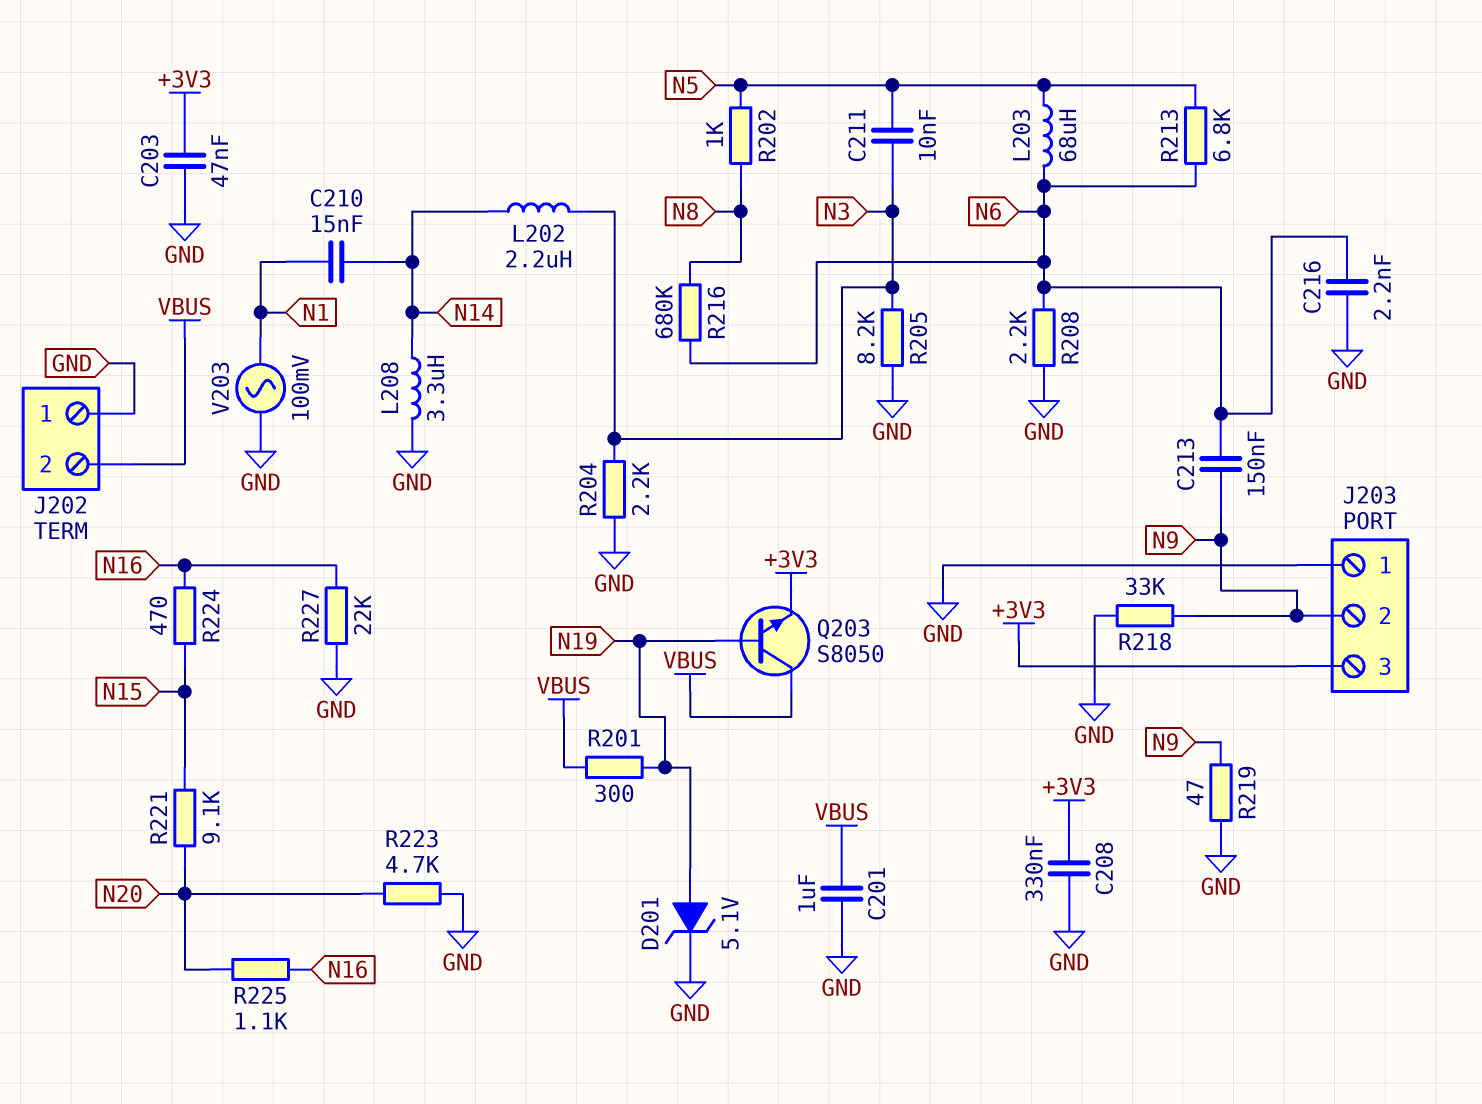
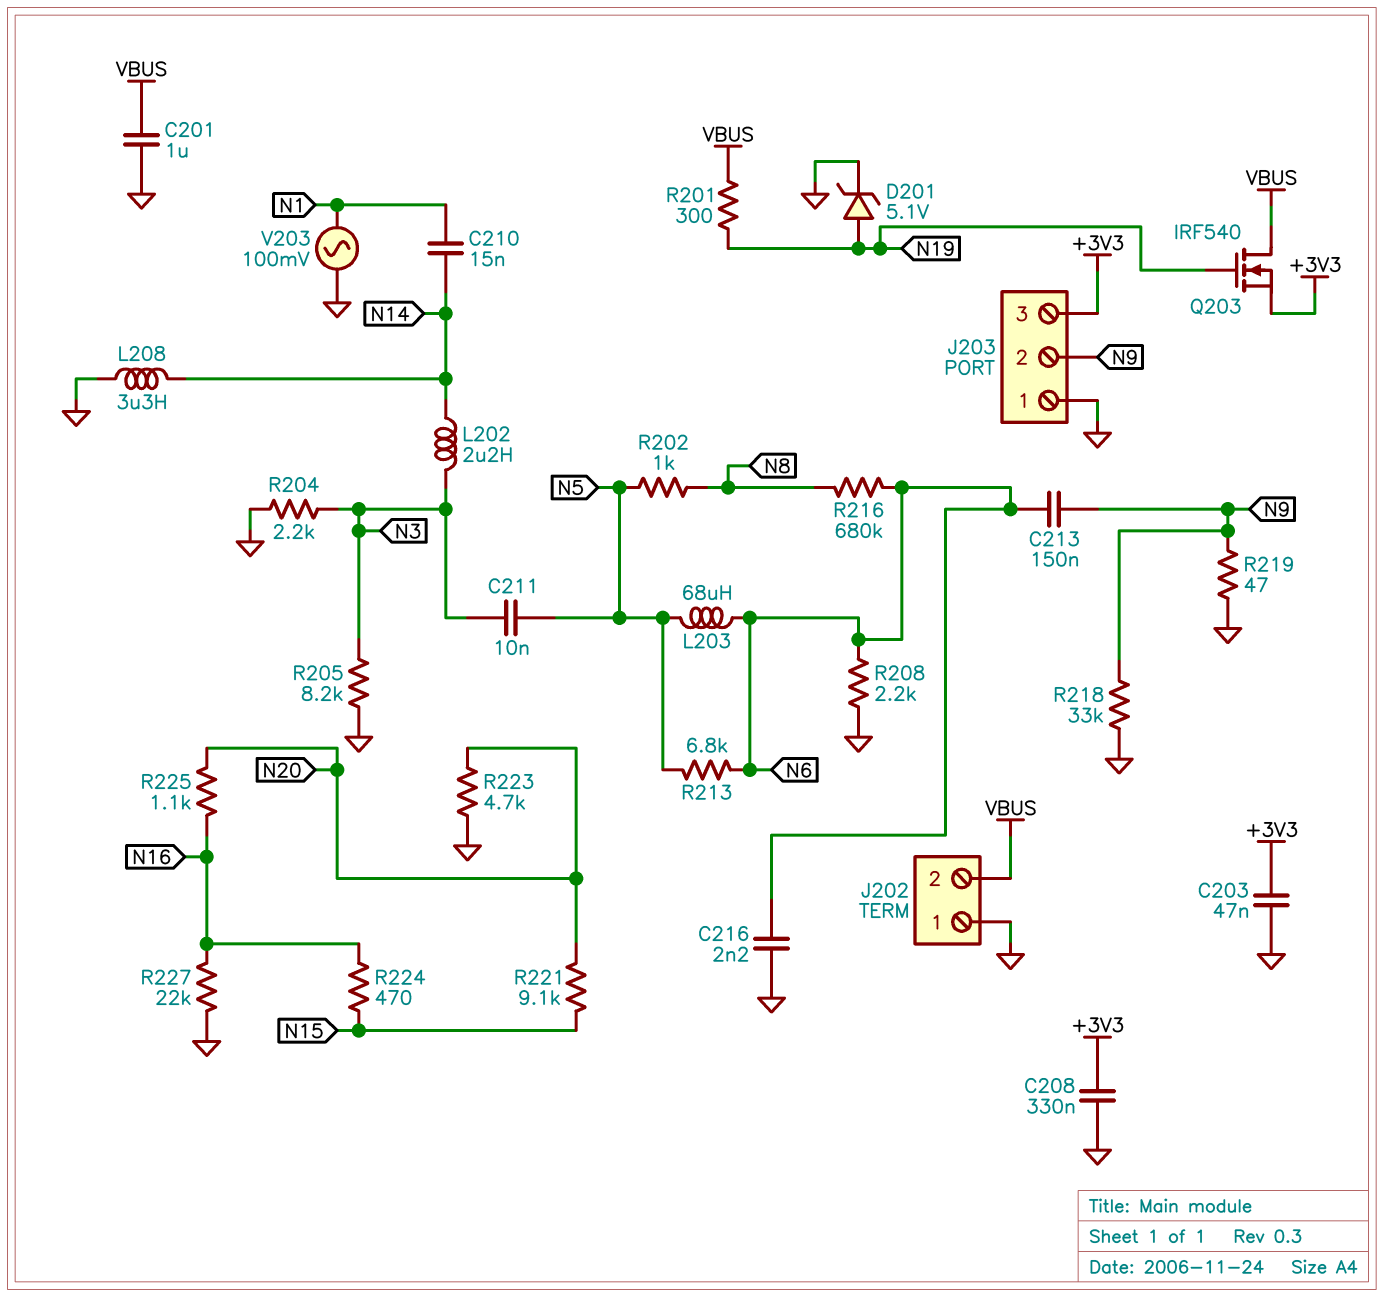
Q203: NPN S8050 (B N19, C VBUS, E +3V3) -> NMOS IRF540 (G N19, D VBUS, S +3V3)

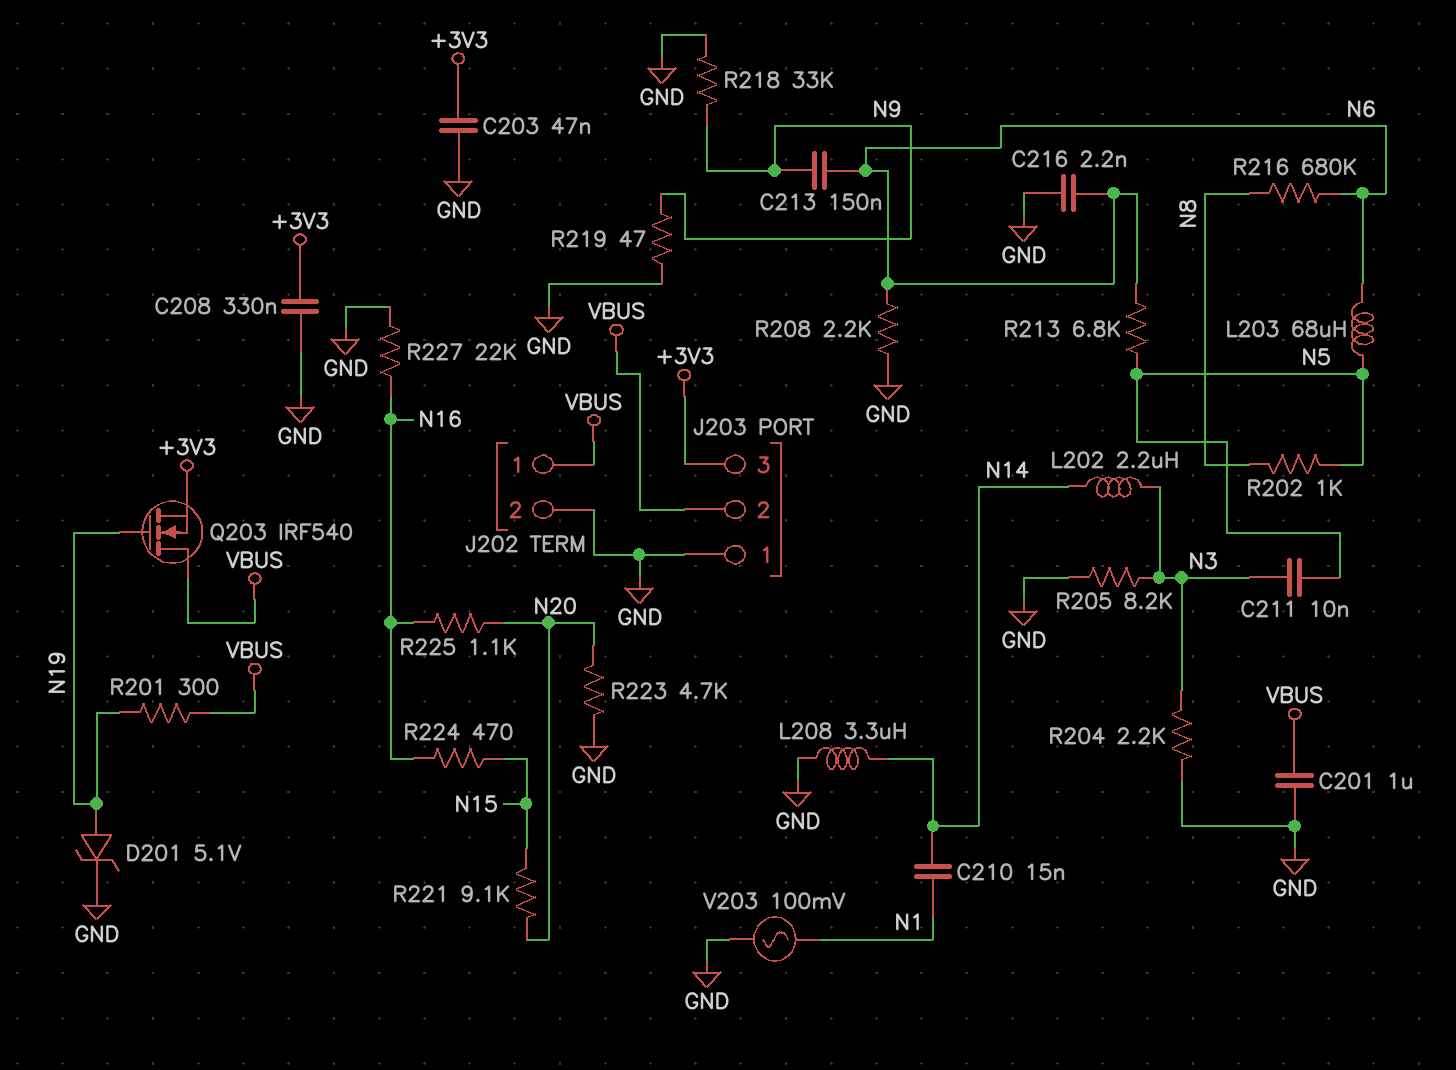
J202 pin 1: GND -> VBUS
J202 pin 2: VBUS -> GND
J203 pin 2: N9 -> VBUS

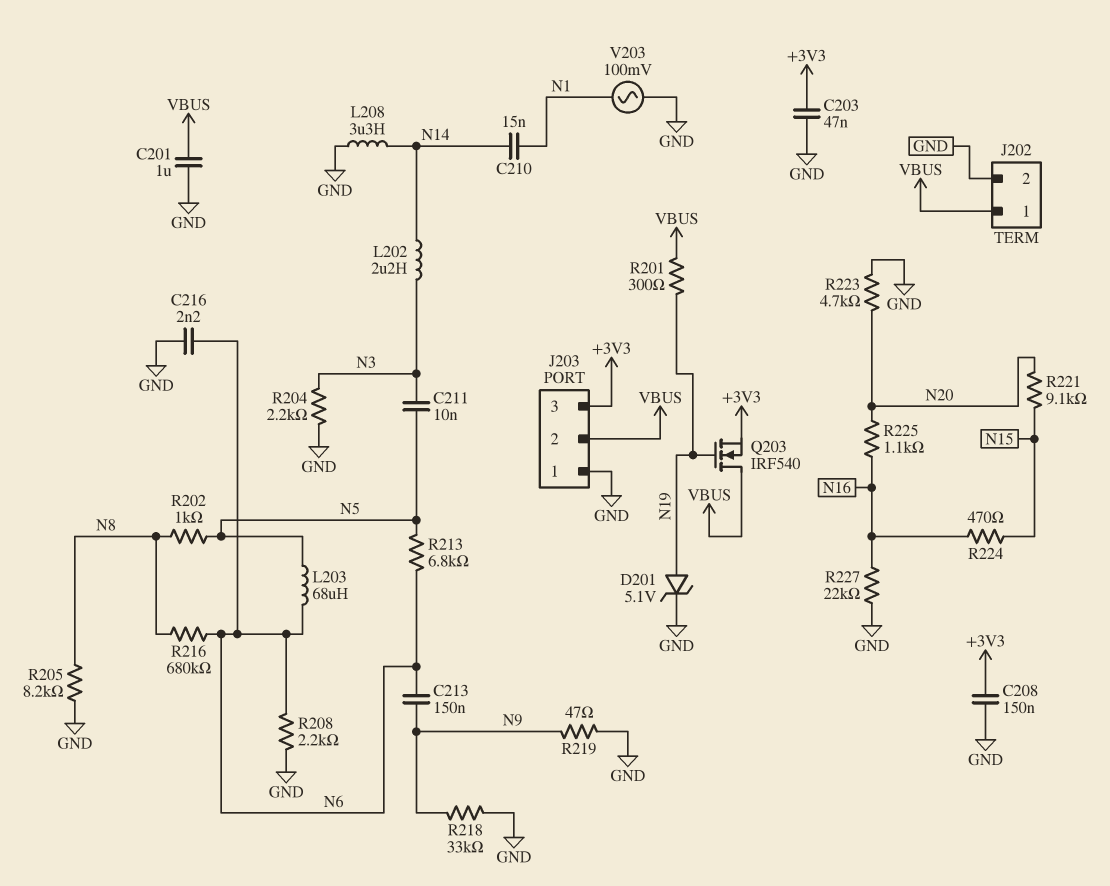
C208: 330nF (+3V3, GND) -> 150nF (+3V3, GND)
R205: 8.2k (GND, N3) -> 8.2k (GND, N8)

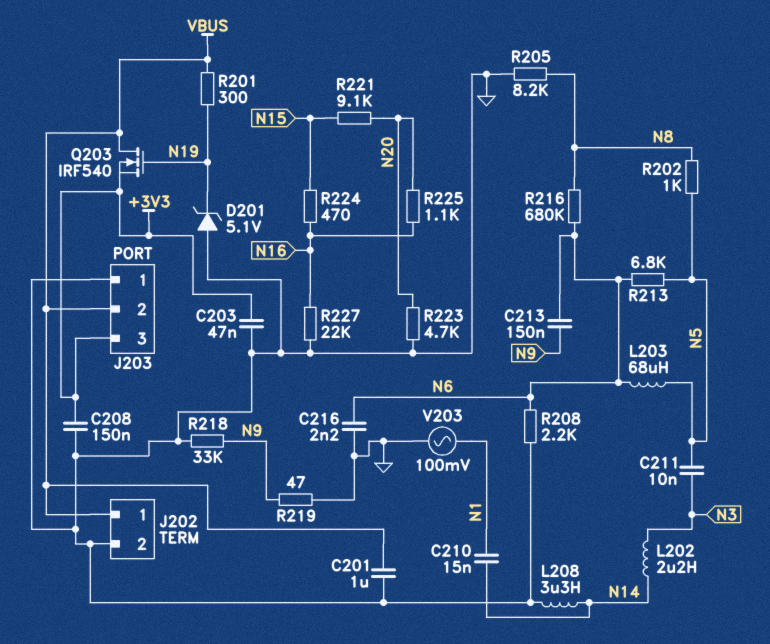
D201: zener 5.1V (A N19, K GND) -> zener 5.1V (A GND, K N19)
R204: 2.2k (GND, N3) -> none

